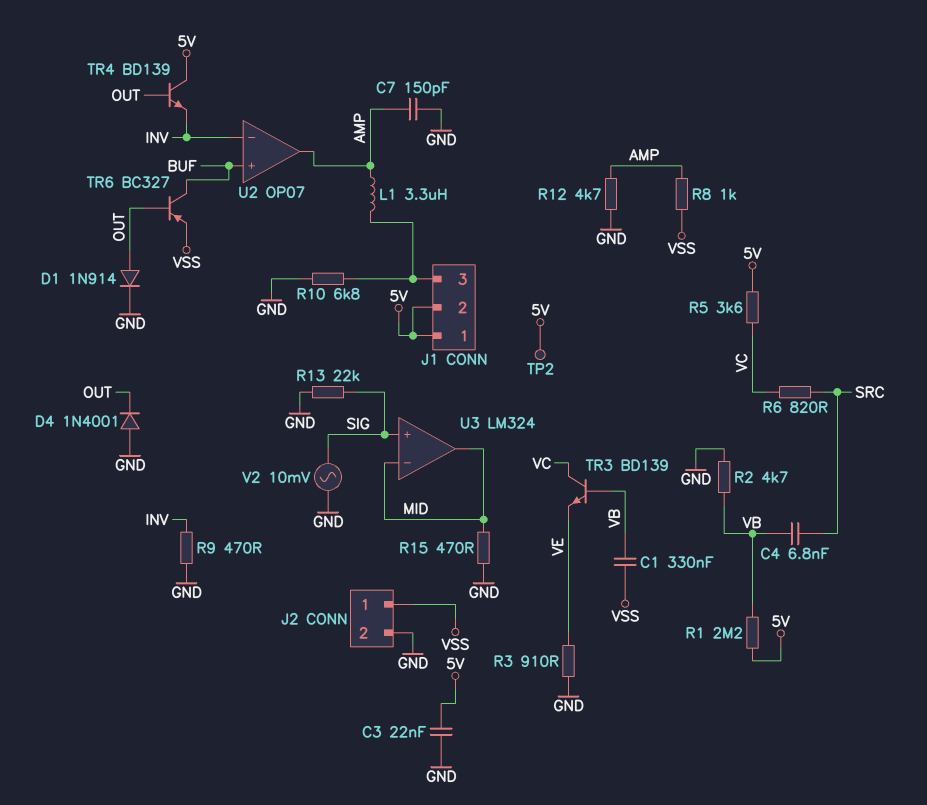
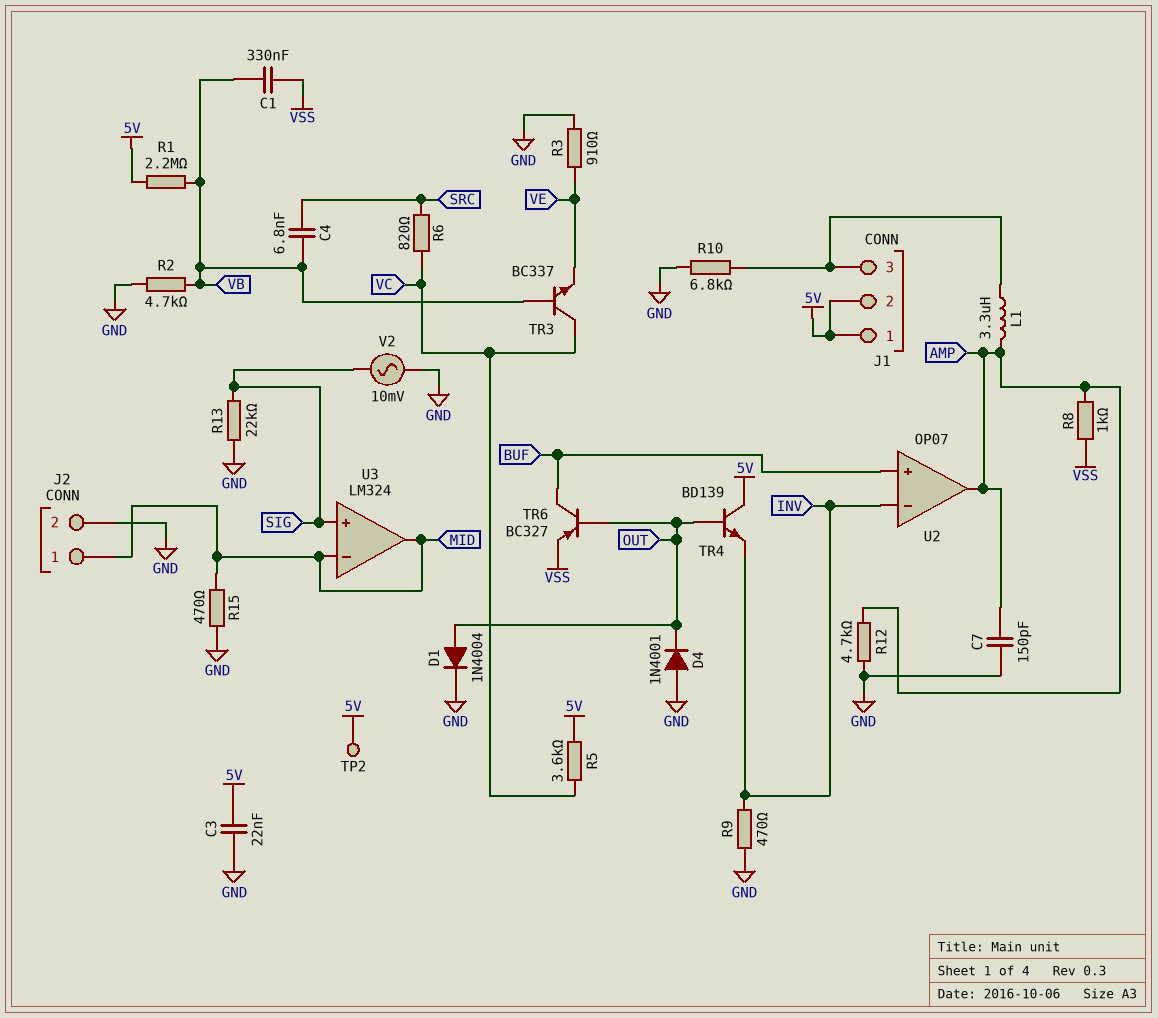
D1: diode 1N914 (A OUT, K GND) -> diode 1N4004 (A OUT, K GND)
J2 pin 1: VSS -> MID
TR3: NPN BD139 (B VB, C VC, E VE) -> NPN BC337 (B VB, C VC, E VE)

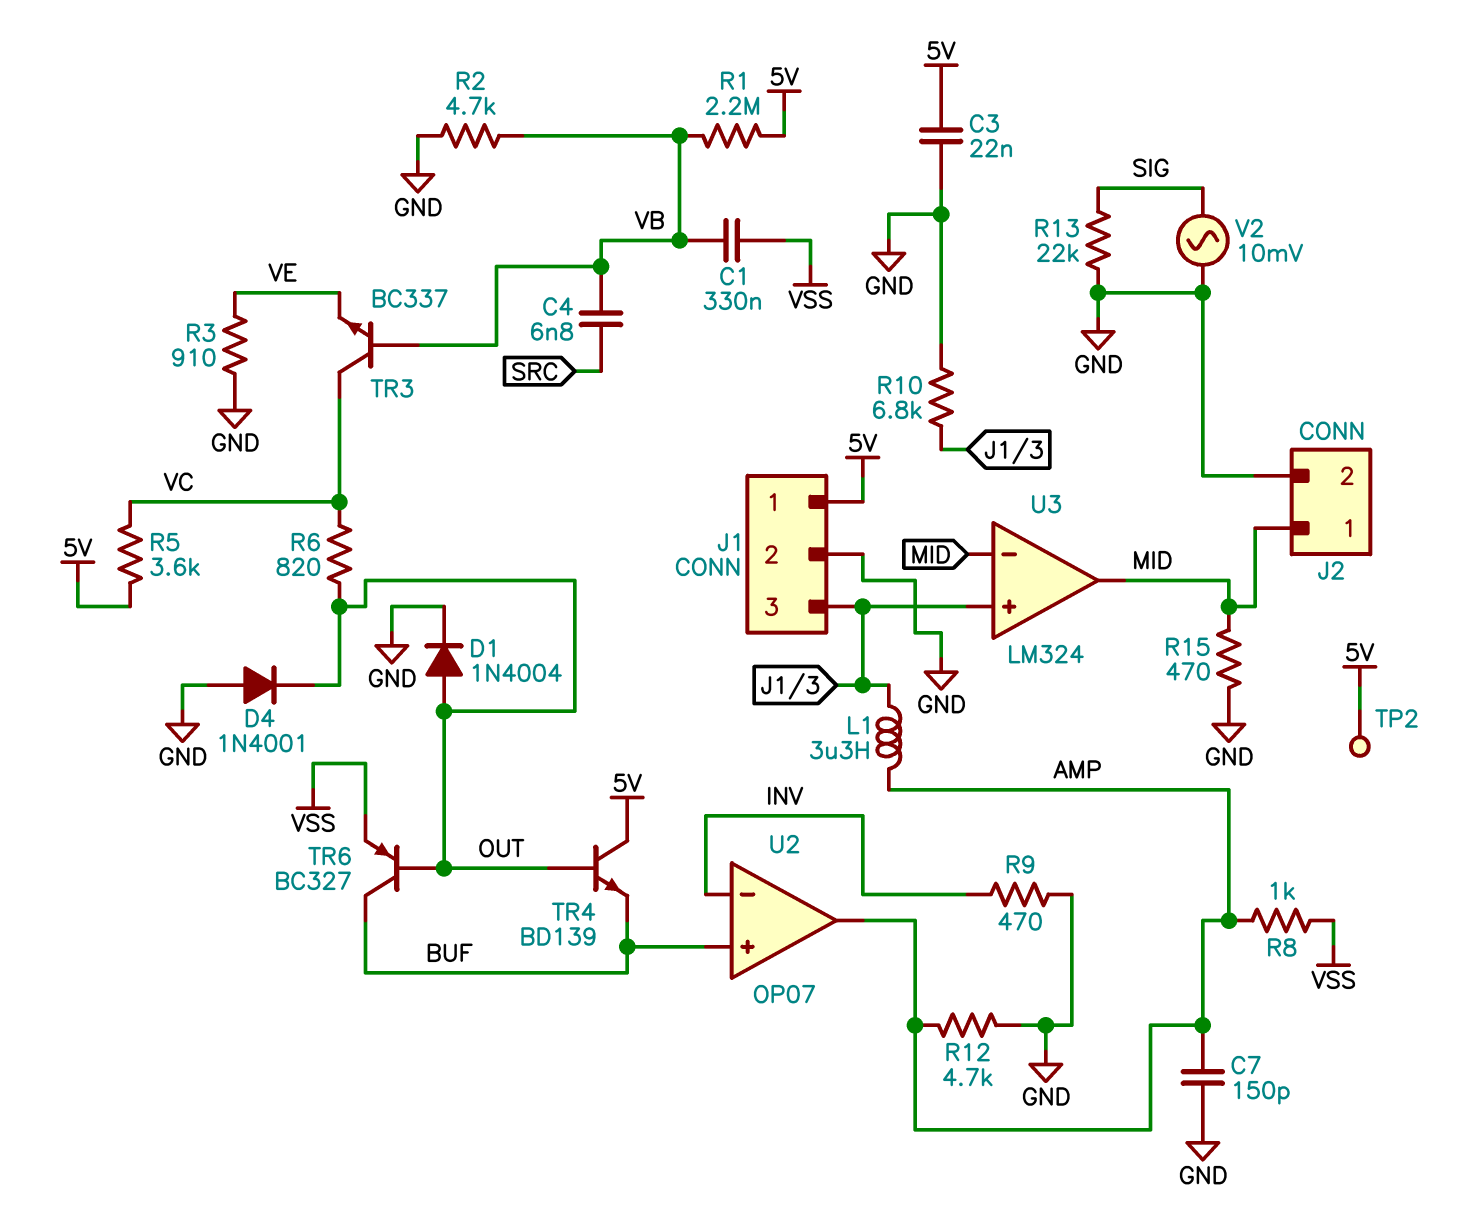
J1 pin 2: 5V -> GND
R6: 820 (SRC, VC) -> 820 (OUT, VC)
TR4: NPN BD139 (B OUT, C 5V, E INV) -> NPN BD139 (B OUT, C 5V, E BUF)
U3 pin in+: SIG -> J1/3

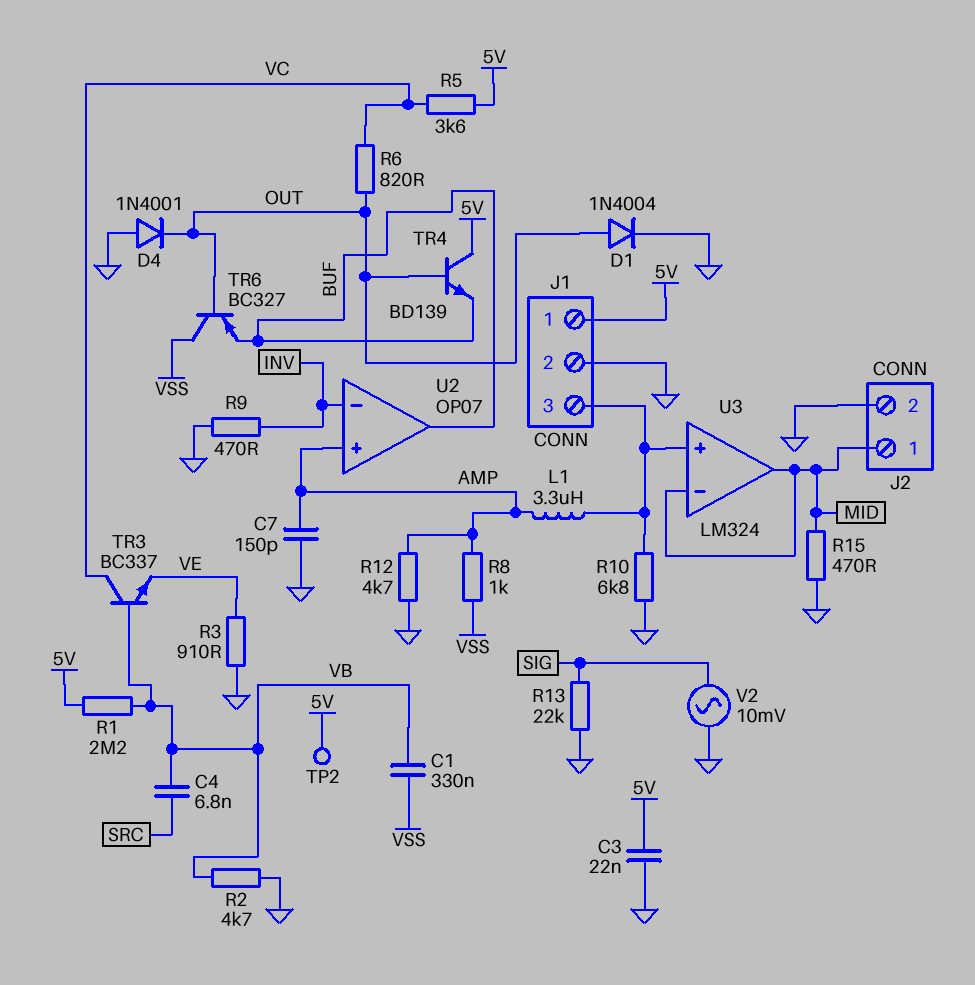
TR6: PNP BC327 (B OUT, C BUF, E VSS) -> PNP BC327 (B OUT, C VSS, E BUF)
U2 pin in+: BUF -> AMP
U2 pin out: AMP -> BUF

